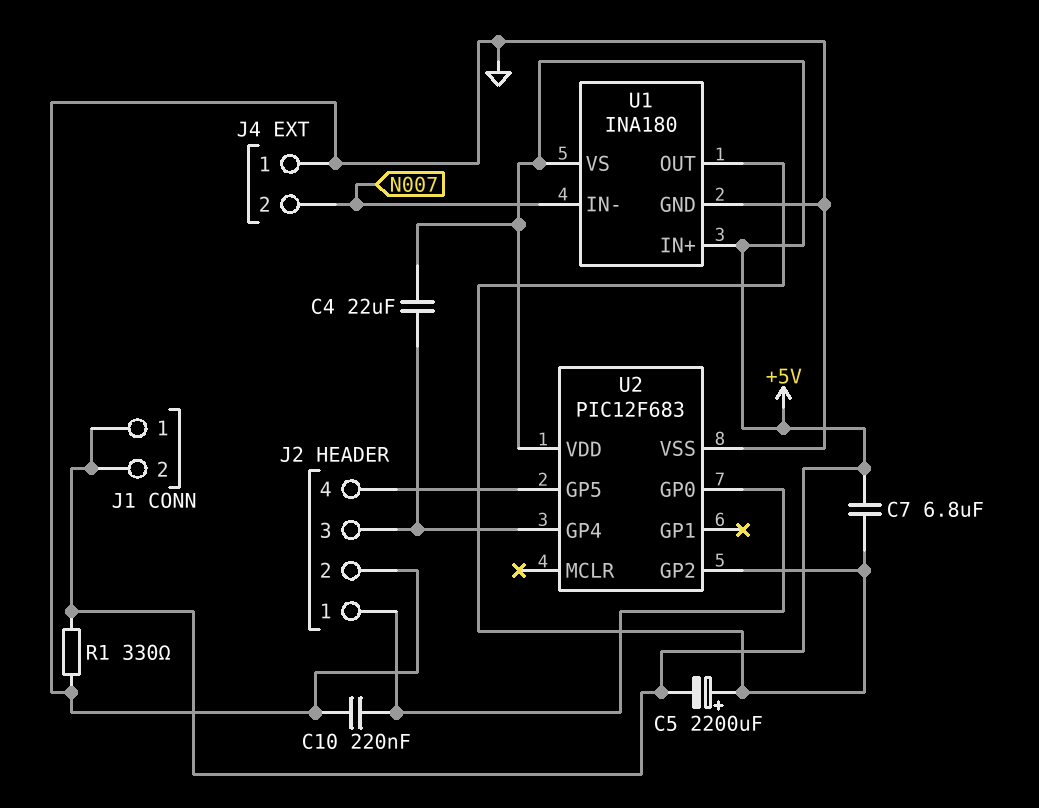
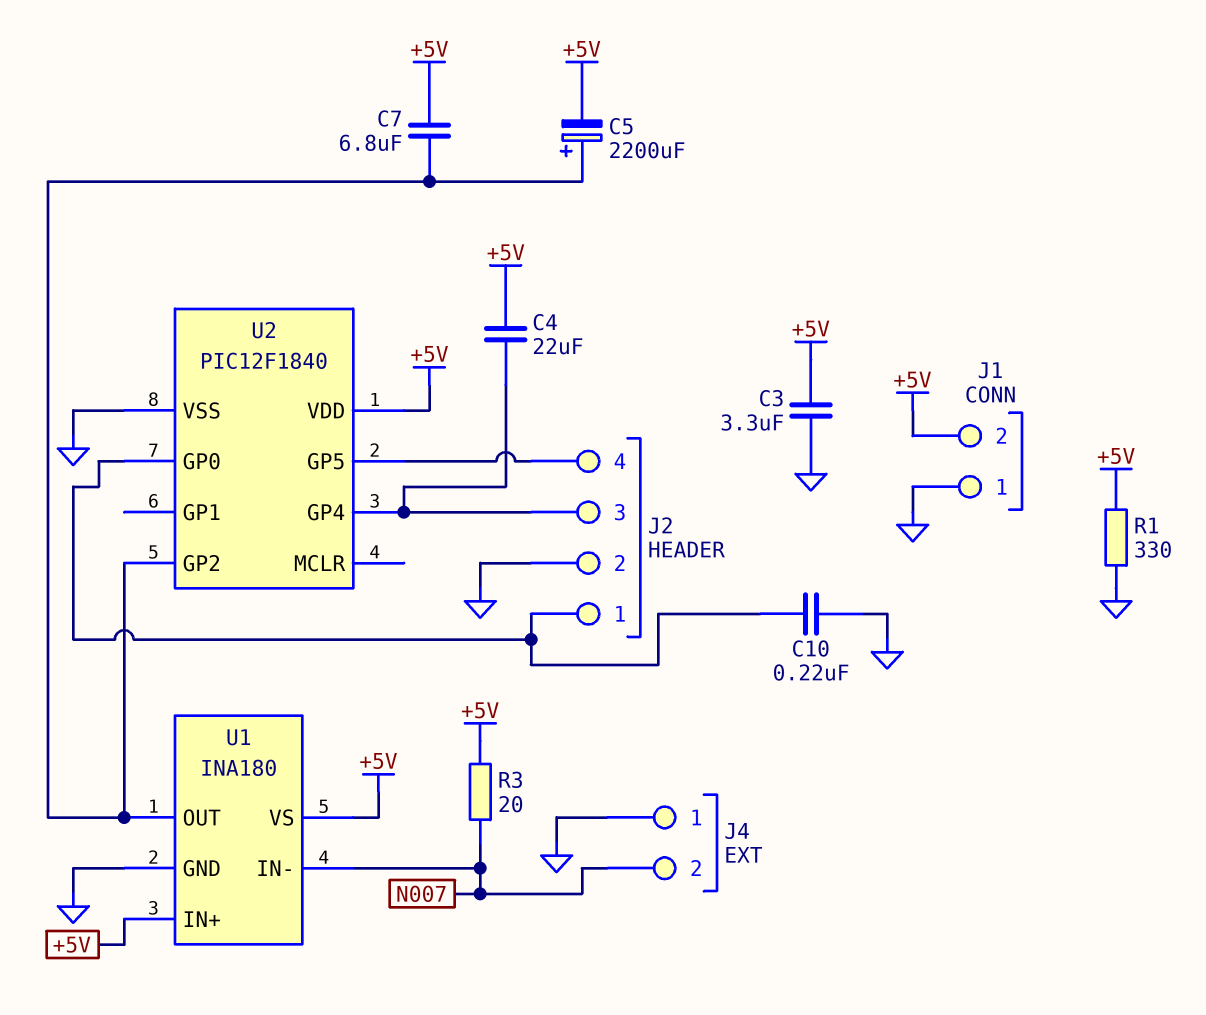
C3: none -> 3.3uF (+5V, GND)
J1 pin 1: +5V -> GND
R3: none -> 20 (+5V, N007)
U2: PIC12F683 -> PIC12F1840

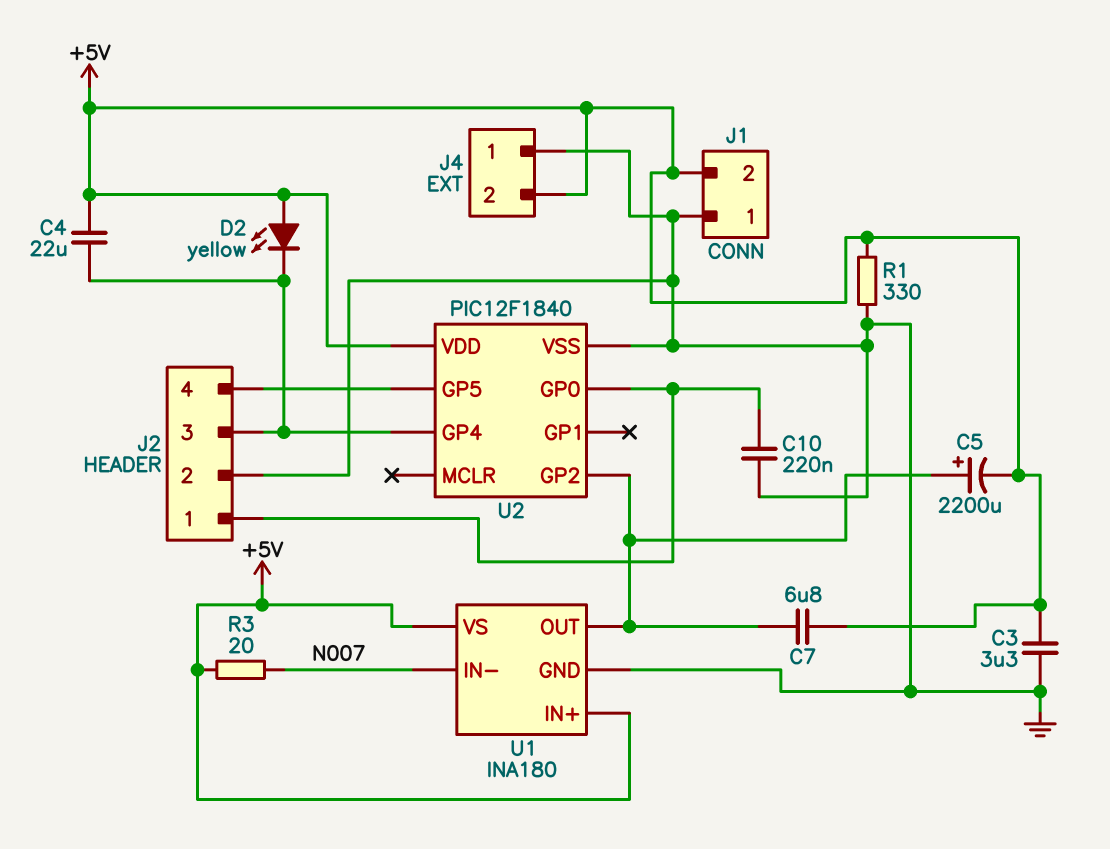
D2: none -> LED yellow (A +5V, K J2/3)
J4 pin 2: N007 -> +5V

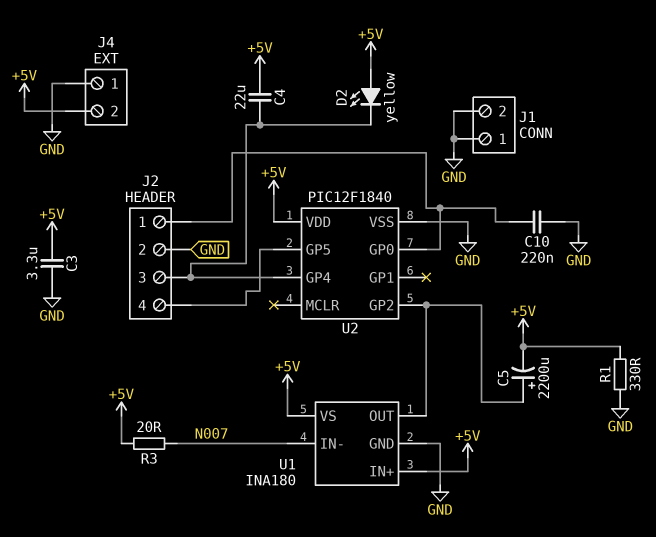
C7: 6.8uF (+5V, U1/OUT) -> none
J1 pin 2: +5V -> GND

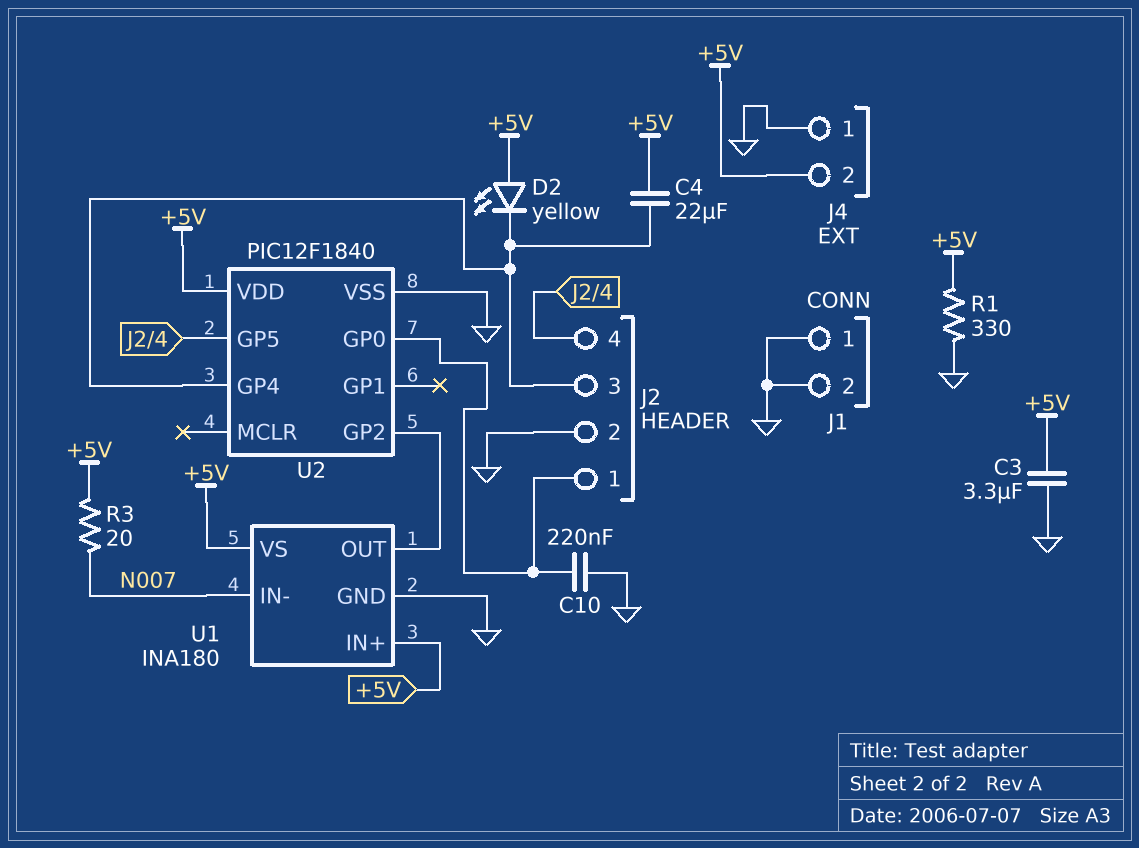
C5: 2200uF (plus U1/OUT, minus +5V) -> none

